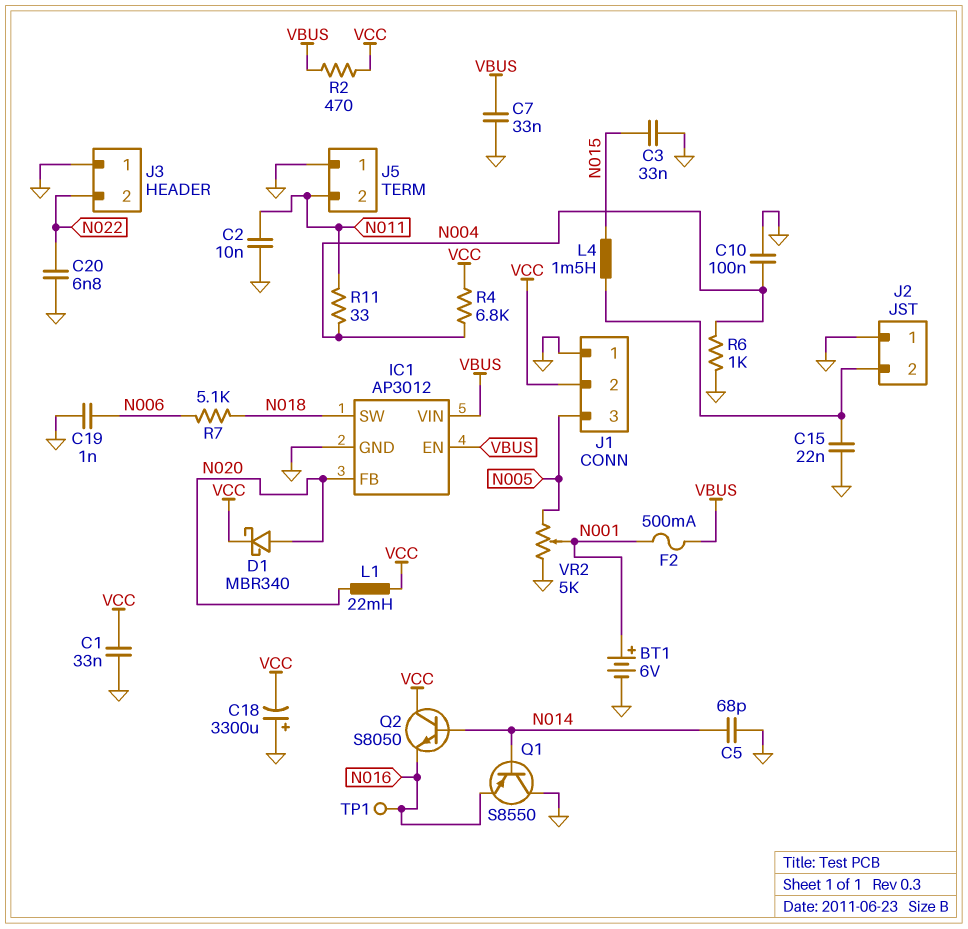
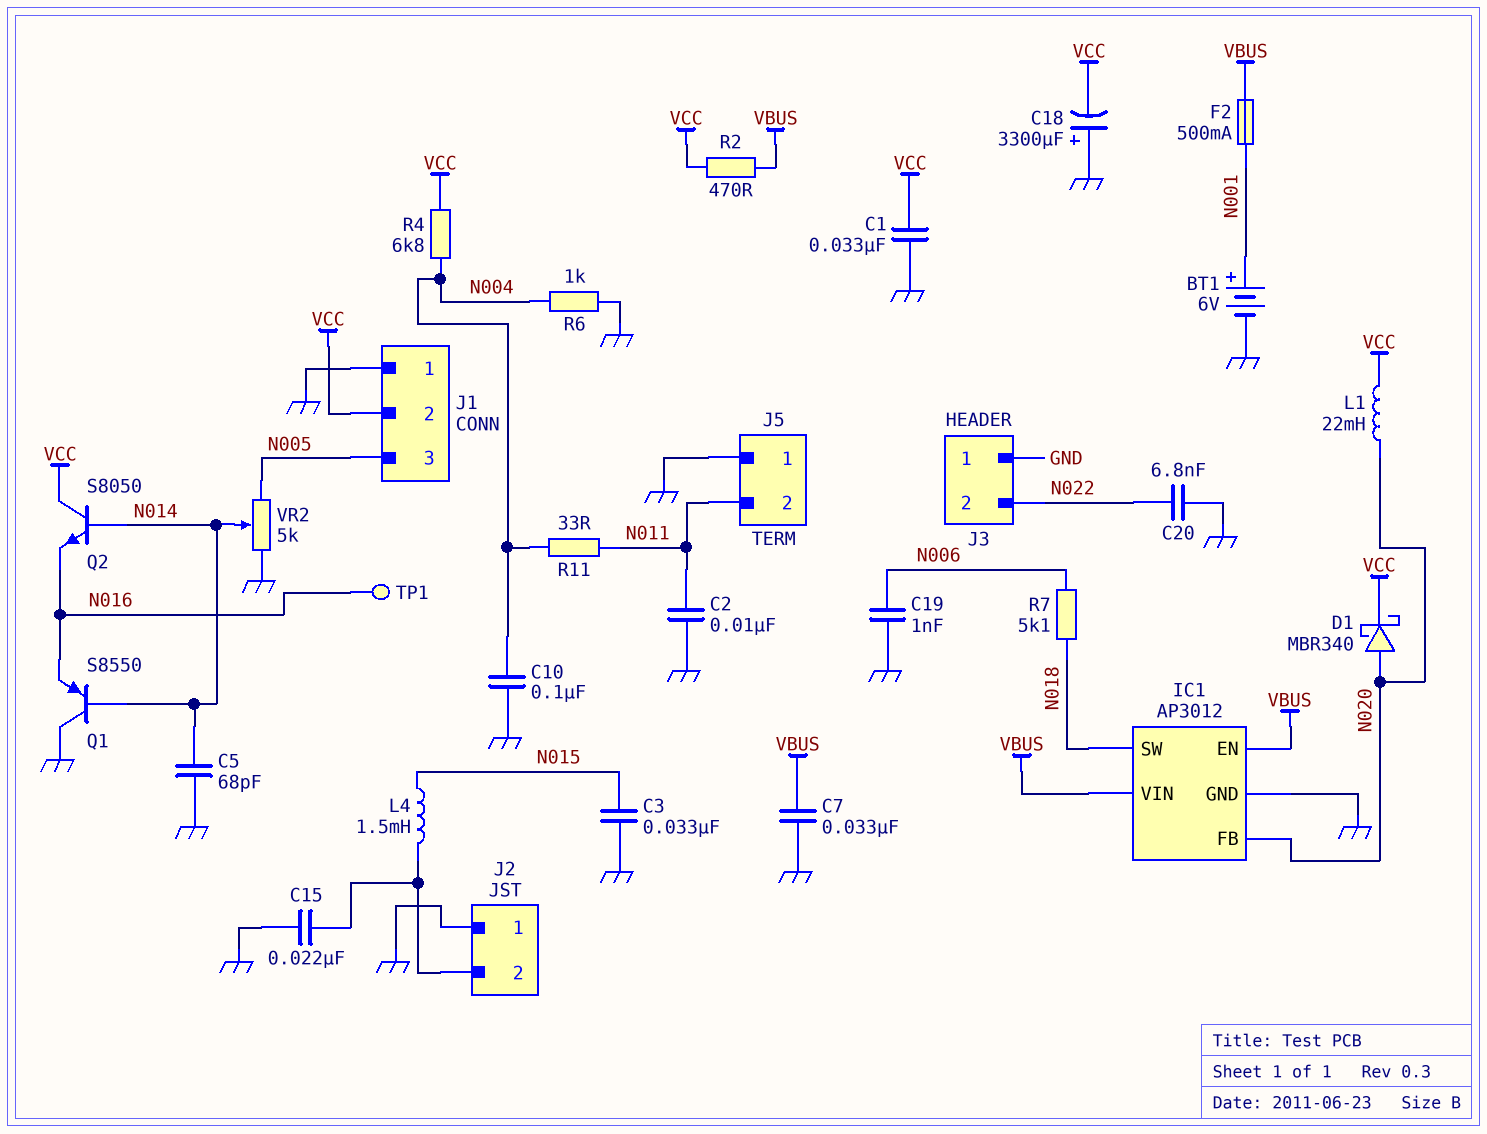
VR2: 5k (GND, N005, wiper N001) -> 5k (GND, N005, wiper N014)

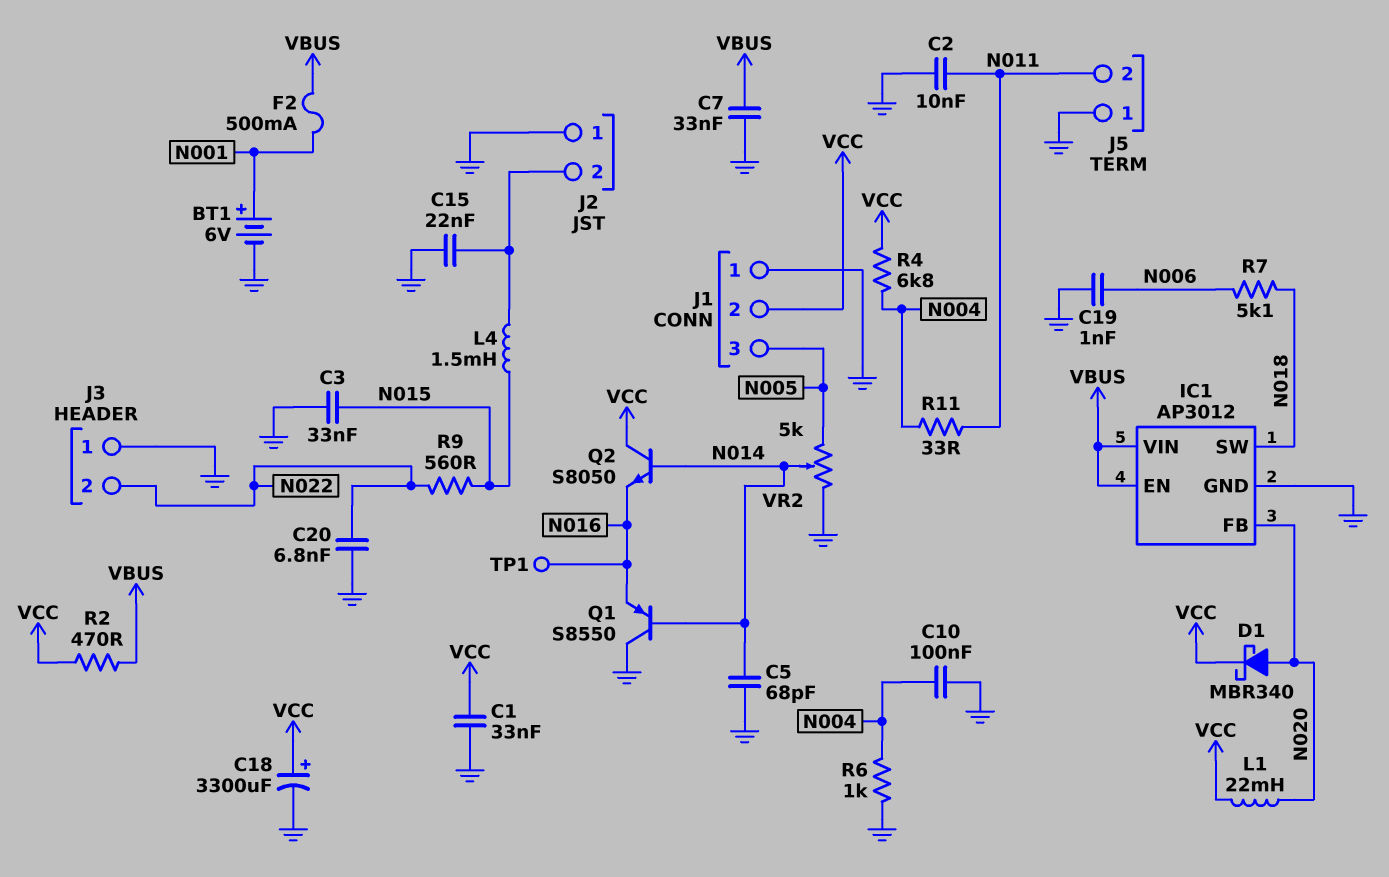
C18: 3300uF (plus GND, minus VCC) -> 3300uF (plus VCC, minus GND)
R9: none -> 560 (N015, N022)

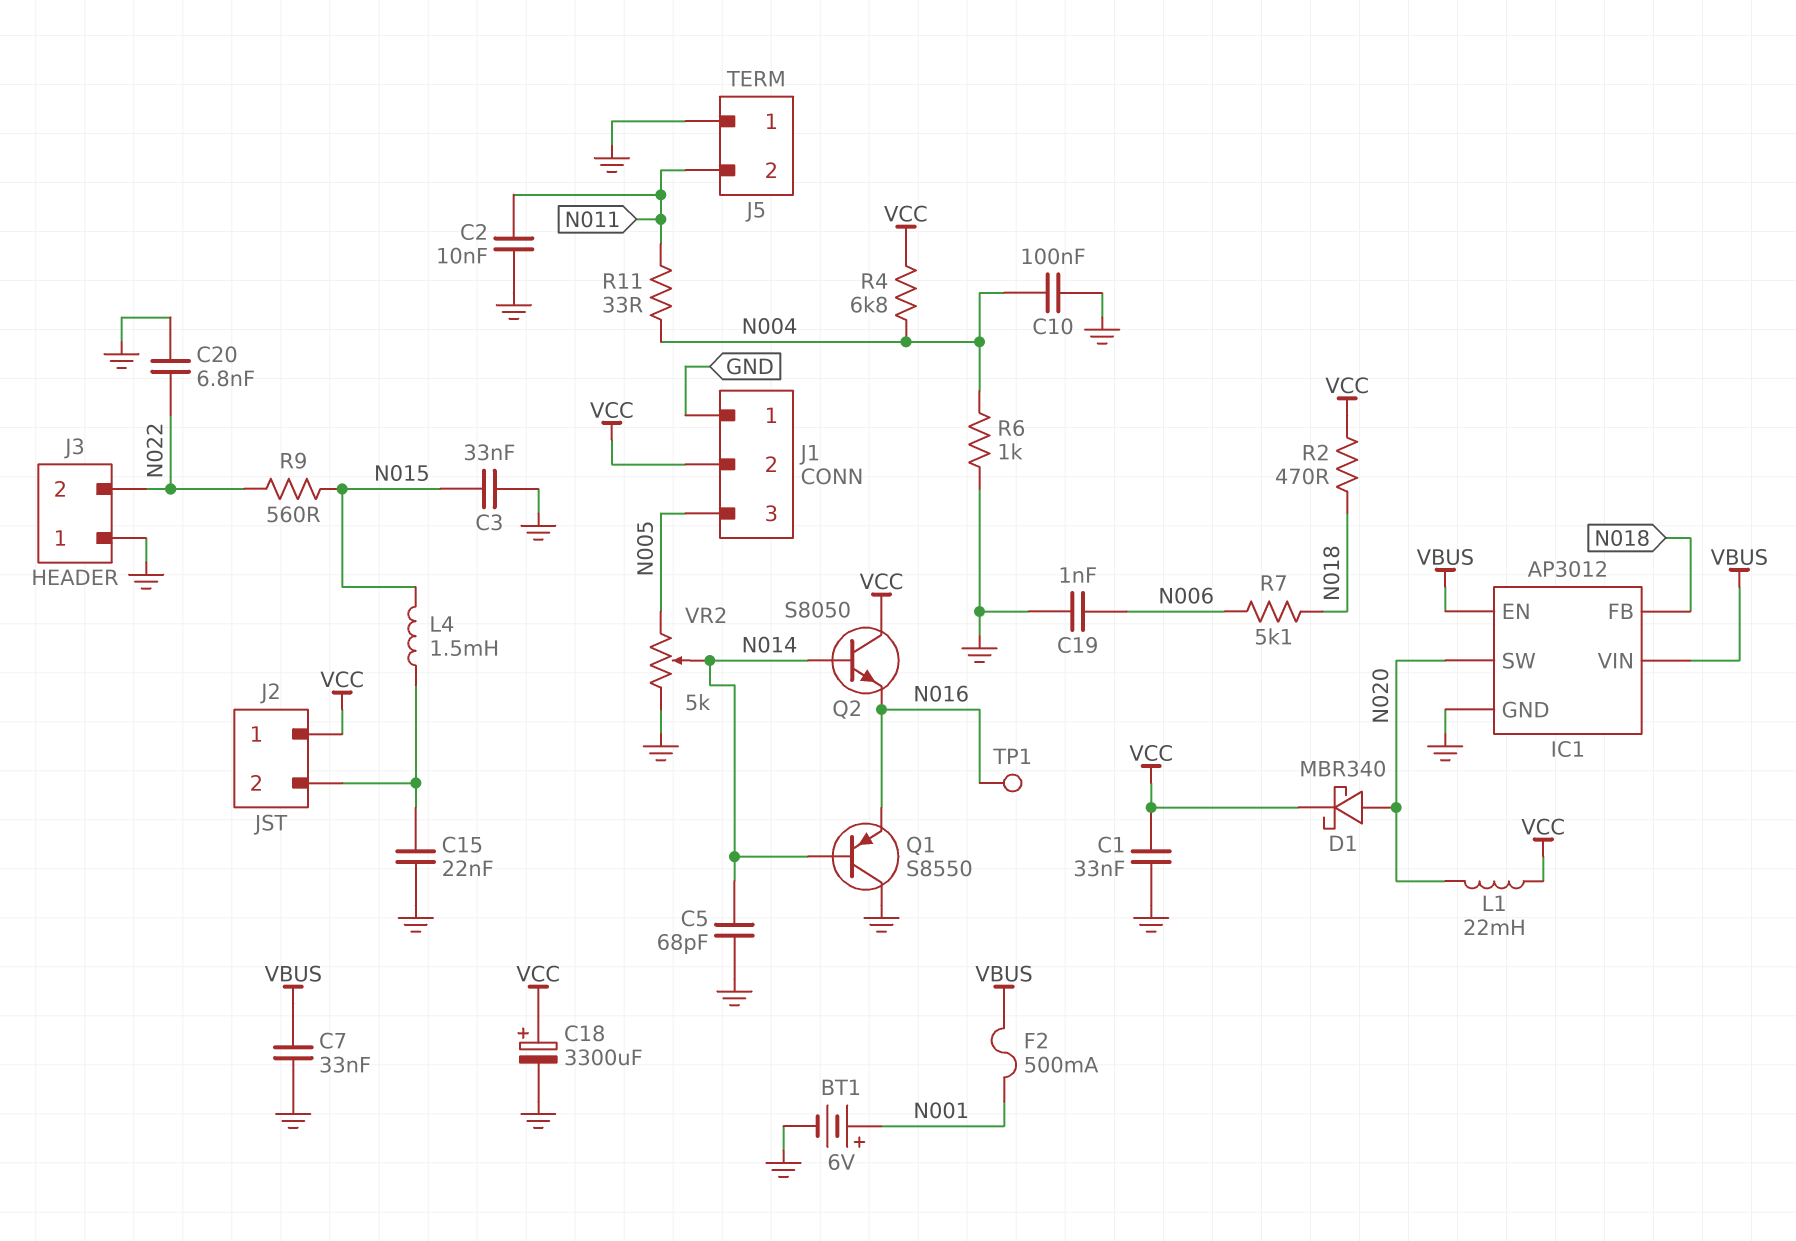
IC1 pin FB: N020 -> N018
IC1 pin SW: N018 -> N020
J2 pin 1: GND -> VCC
R2: 470 (VBUS, VCC) -> 470 (N018, VCC)

